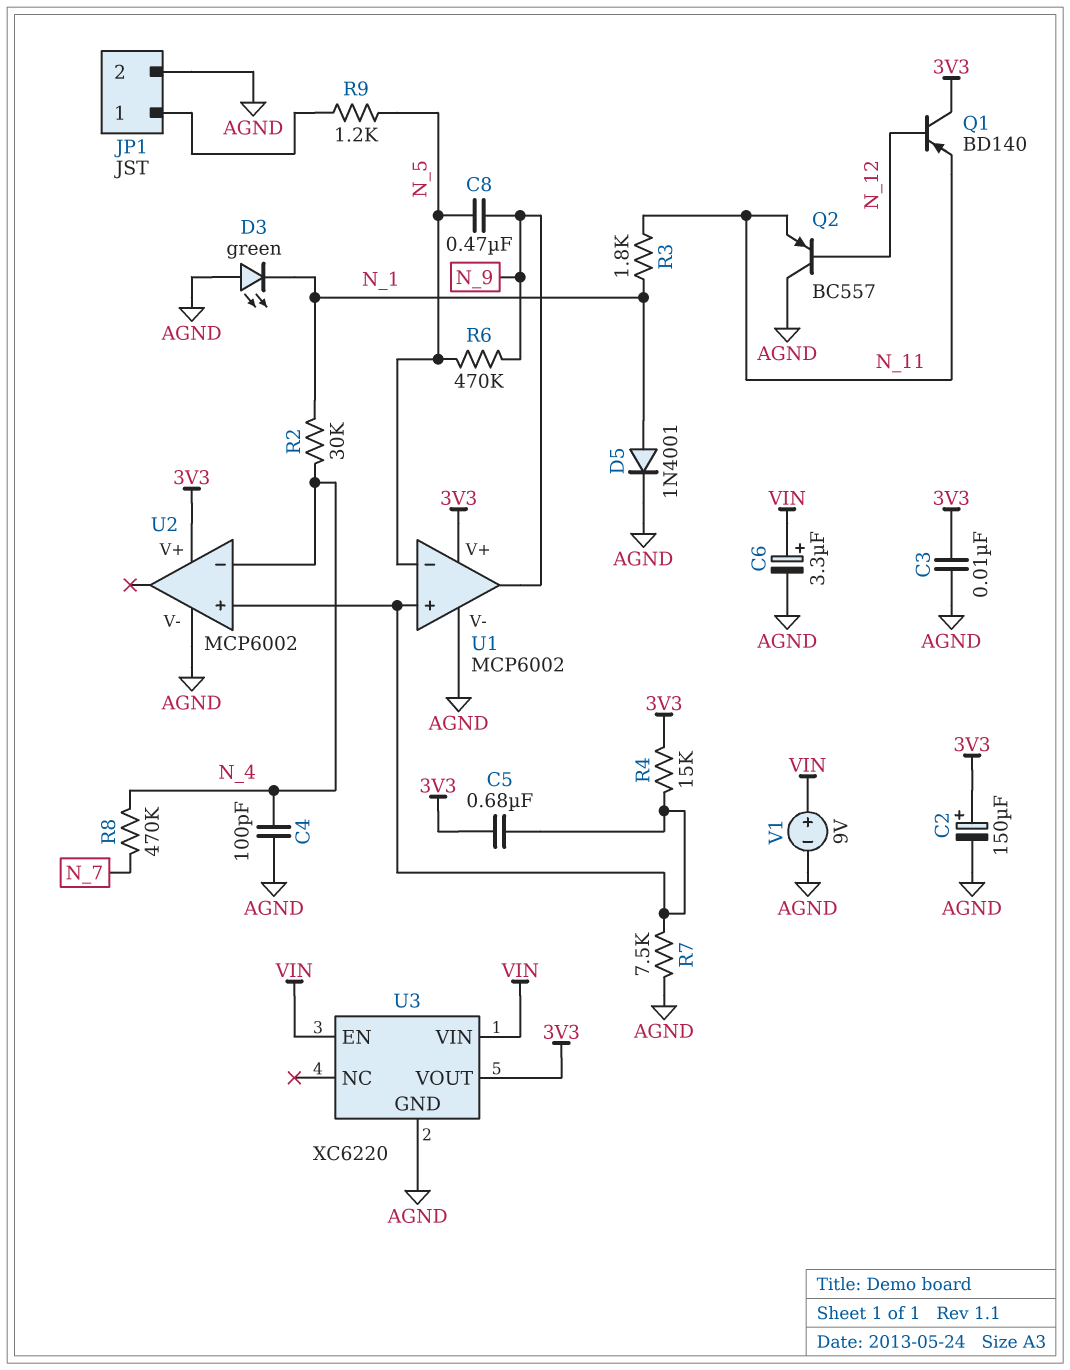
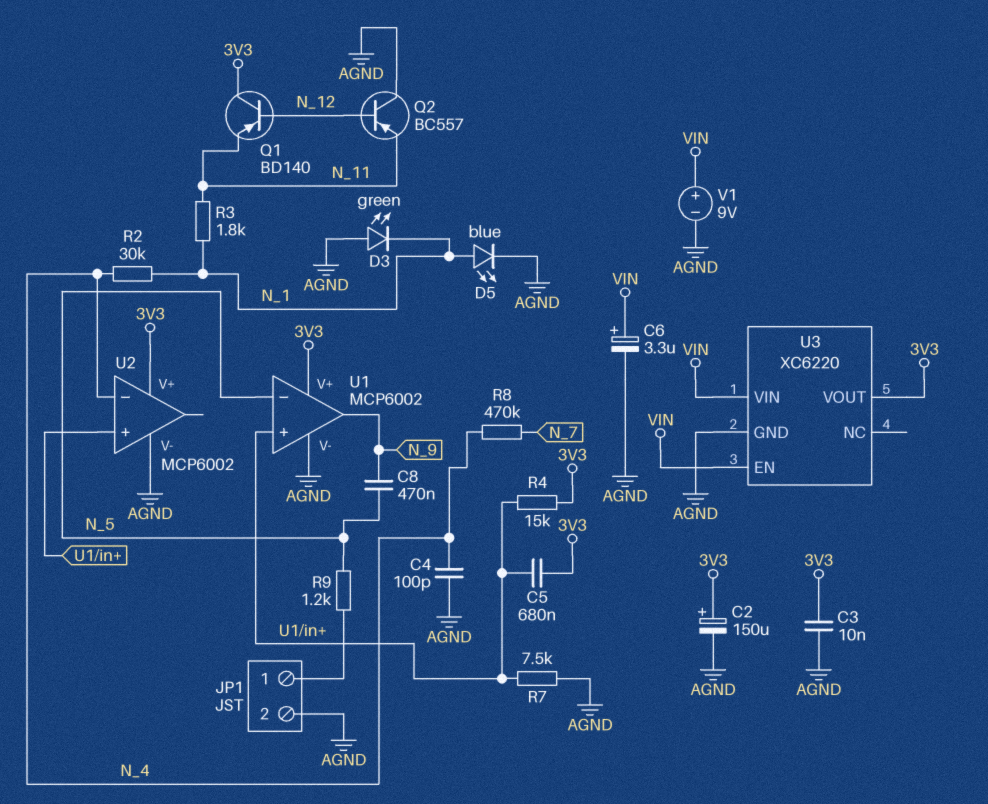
D5: diode 1N4001 (A N_1, K AGND) -> LED blue (A N_1, K AGND)
R6: 470k (N_5, N_9) -> none

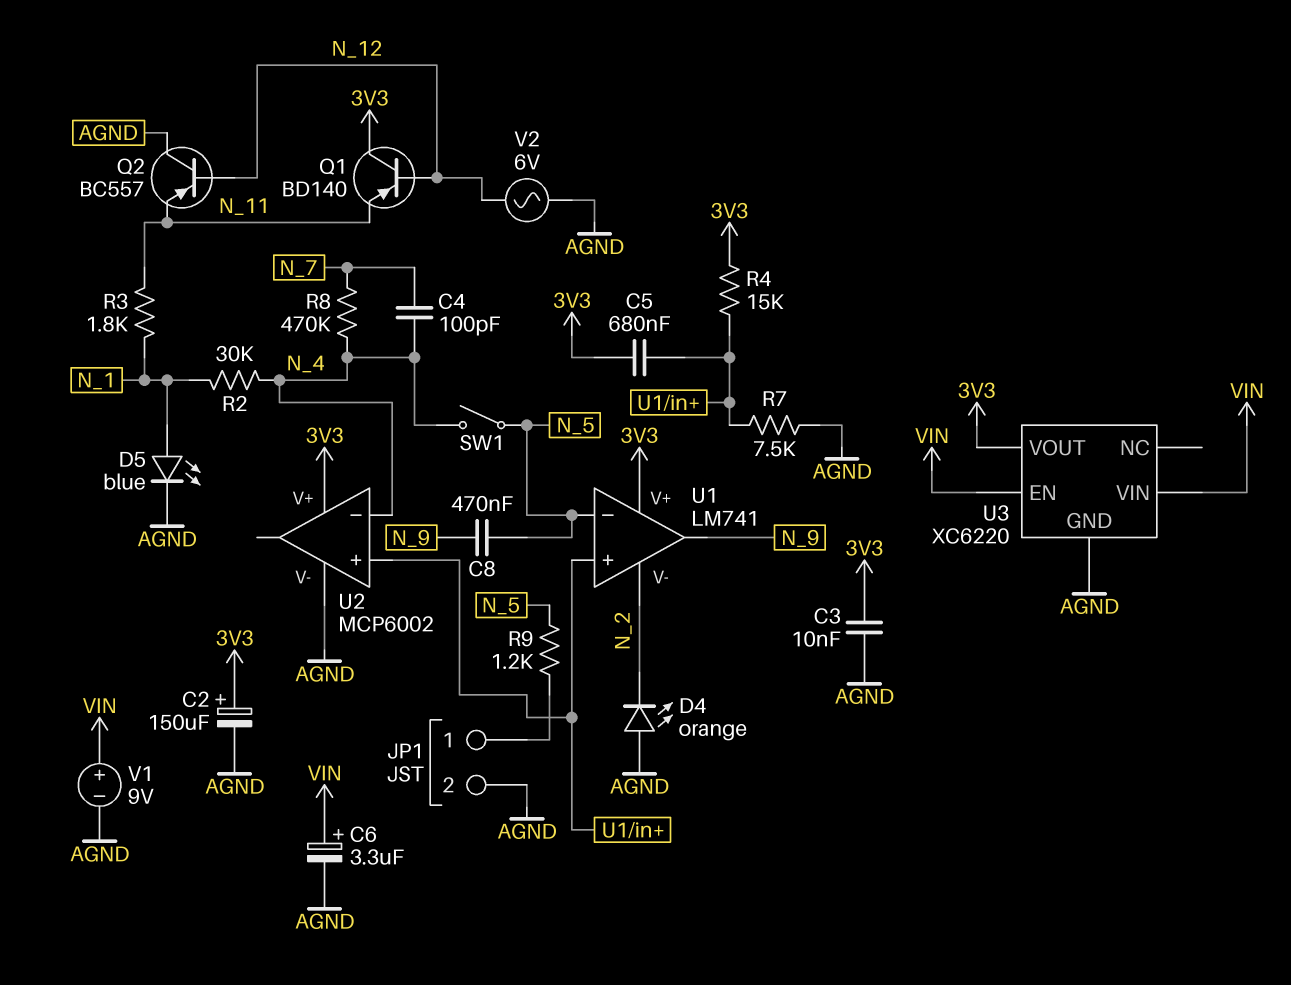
C4: 100pF (AGND, N_4) -> 100pF (N_4, N_7)
D3: LED green (A AGND, K N_1) -> none
D4: none -> LED orange (A AGND, K N_2)
SW1: none -> switch (N_4, N_5)
U1: MCP6002 -> LM741
U1 pin V-: AGND -> N_2
V2: none -> AC 6V (AGND, N_12)

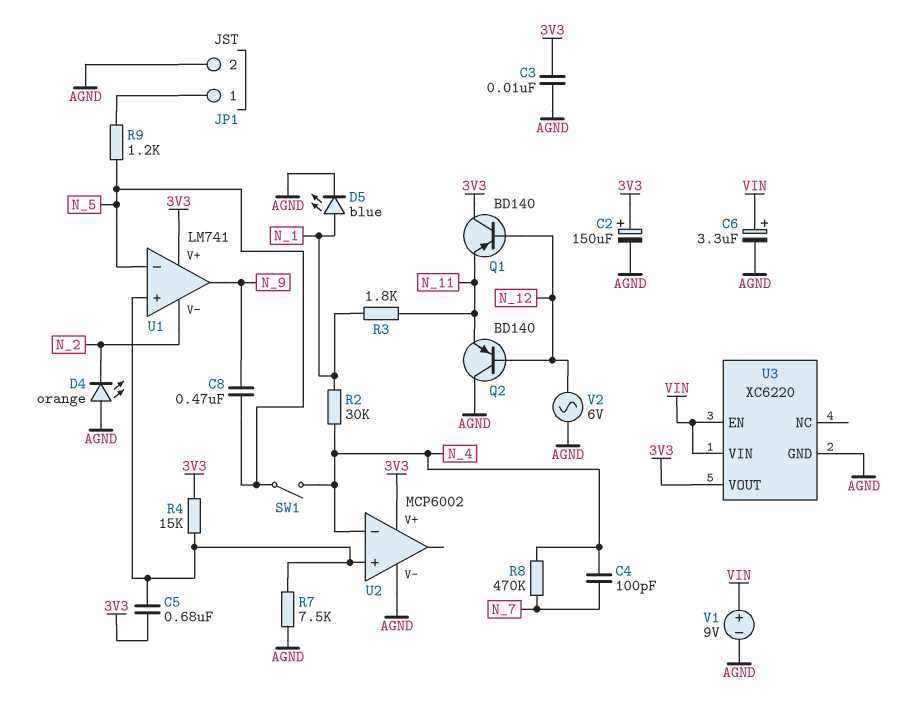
Q2: PNP BC557 (B N_12, C AGND, E N_11) -> PNP BD140 (B N_12, C AGND, E N_11)

